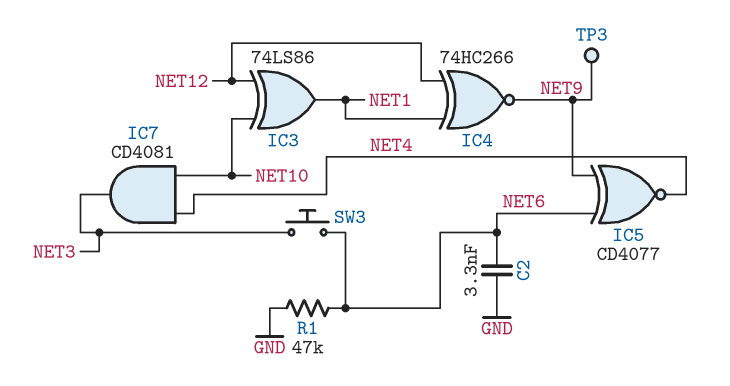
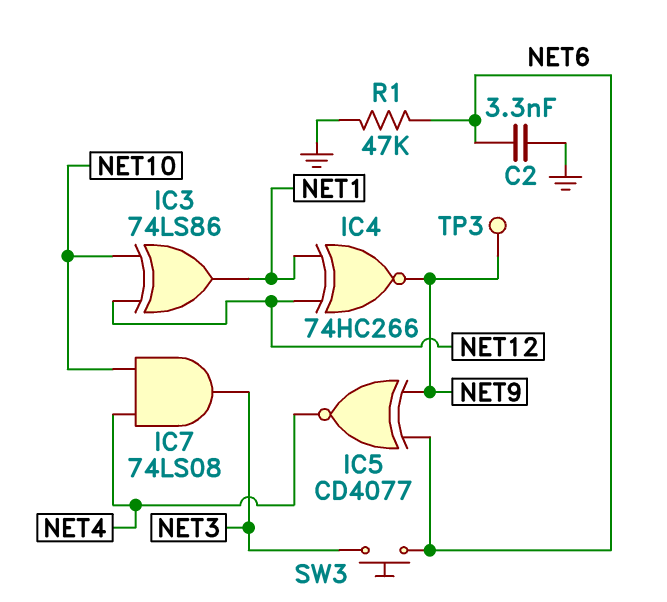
IC7: AND CD4081 (in NET4, in NET10, out NET3) -> AND 74LS08 (in NET4, in NET10, out NET3)

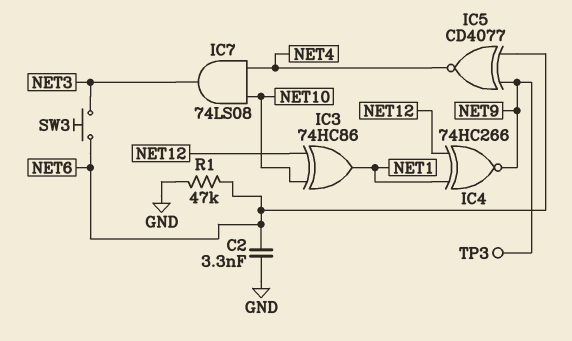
IC3: XOR 74LS86 (in NET10, in NET12, out NET1) -> XOR 74HC86 (in NET10, in NET12, out NET1)

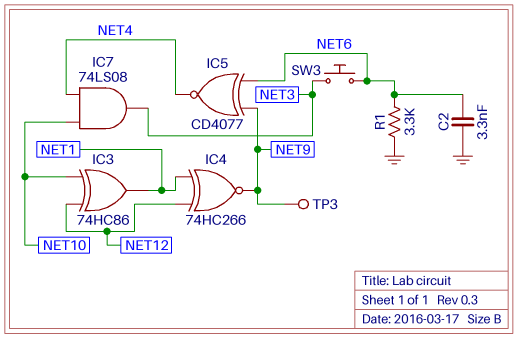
R1: 47k (GND, NET6) -> 3.3k (GND, NET6)

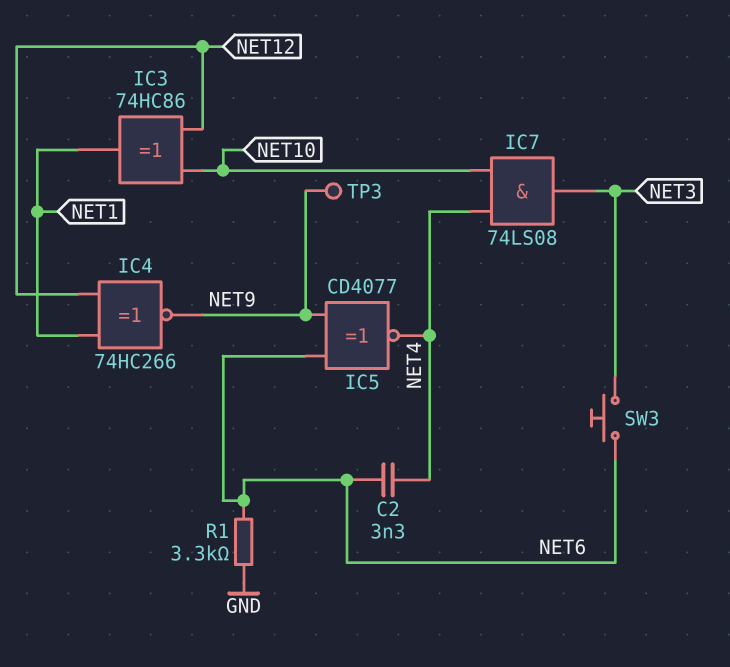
C2: 3.3nF (GND, NET6) -> 3.3nF (NET4, NET6)

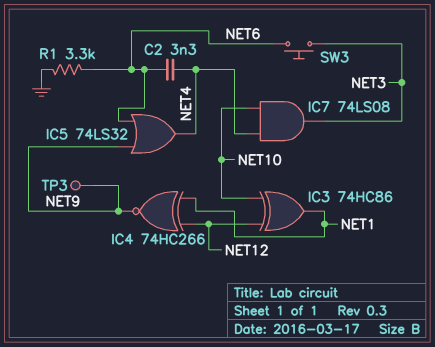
IC5: XNOR CD4077 (in NET6, in NET9, out NET4) -> OR 74LS32 (in NET6, in NET9, out NET4)

